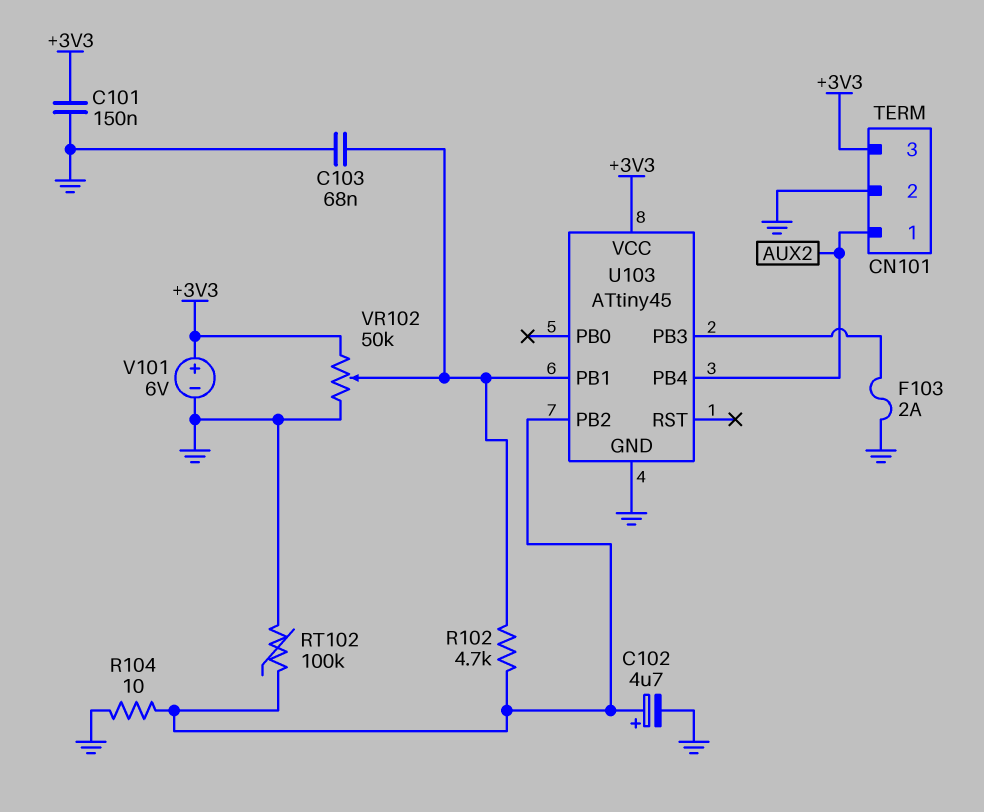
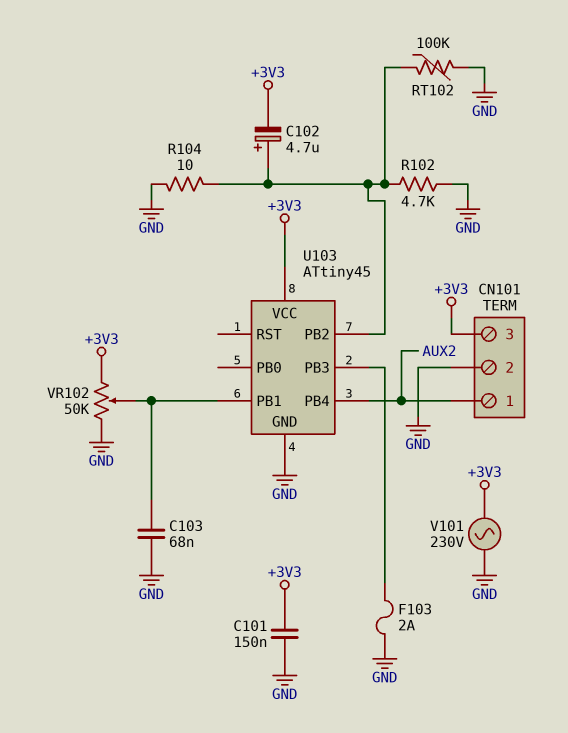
C102: 4.7uF (plus U103/PB2, minus GND) -> 4.7uF (plus U103/PB2, minus +3V3)
R102: 4.7k (U103/PB1, U103/PB2) -> 4.7k (GND, U103/PB2)
V101: 6V (plus +3V3, minus GND) -> AC 230V (+3V3, GND)

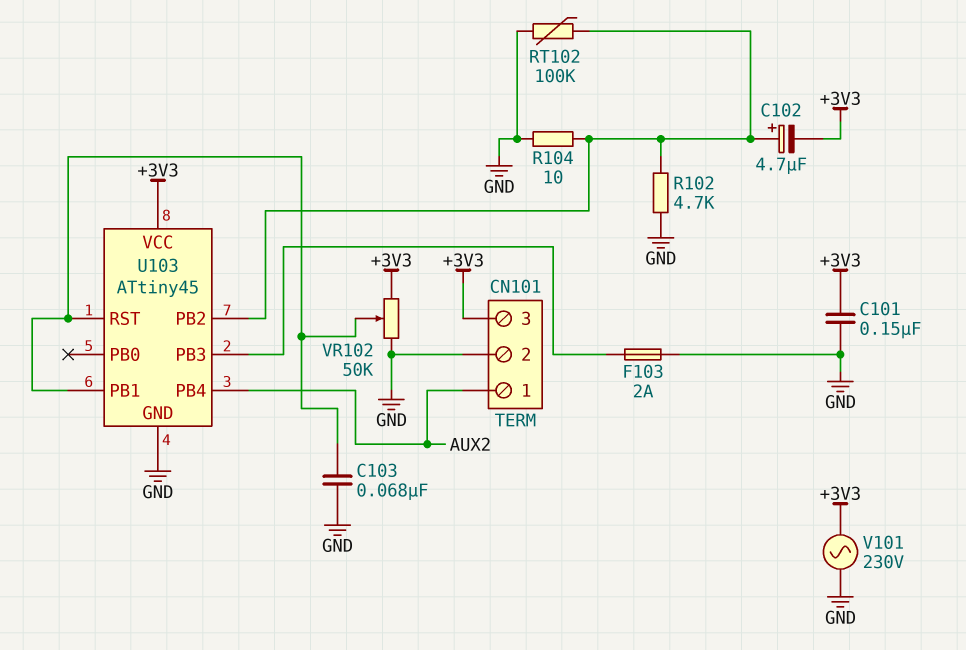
U103 pin RST: none -> U103/PB1

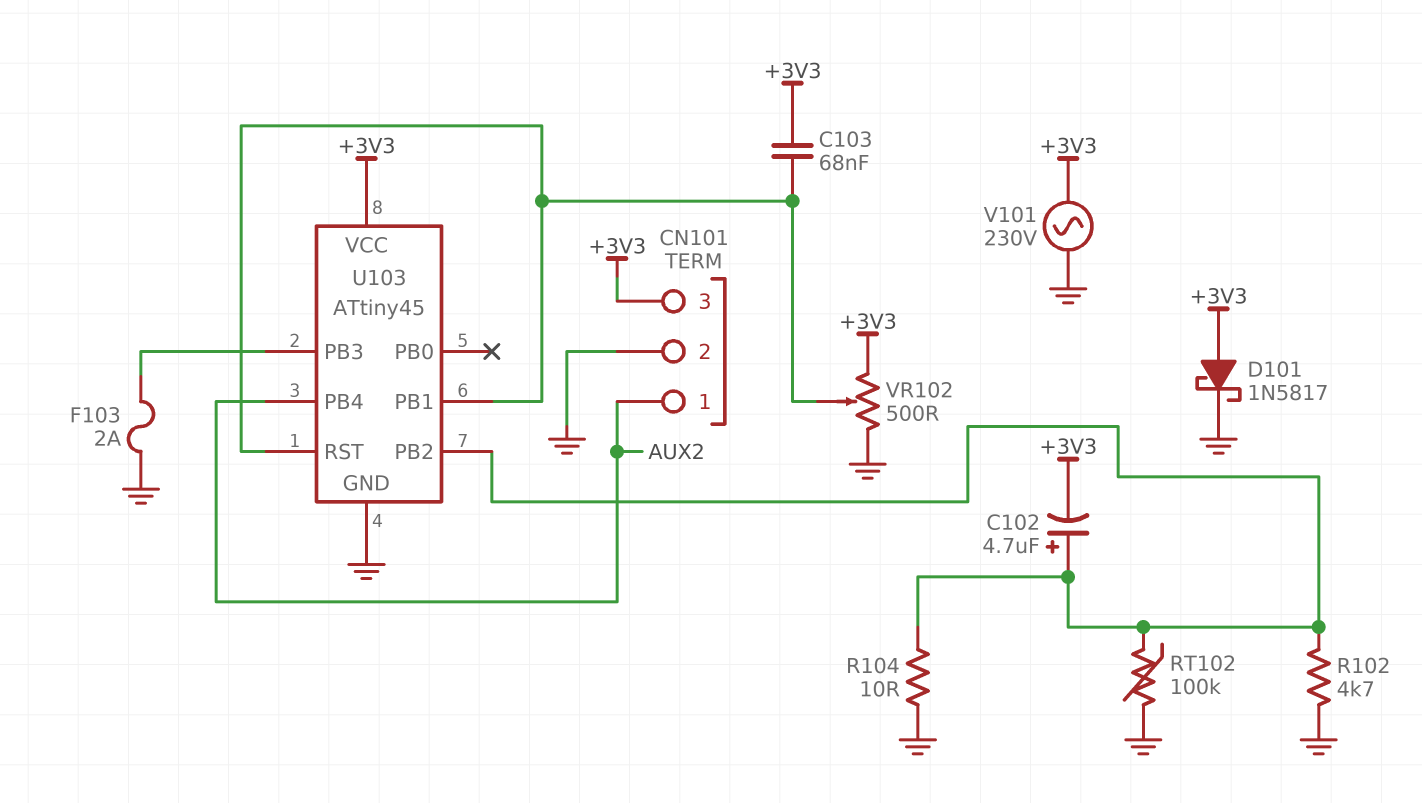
C101: 150nF (+3V3, GND) -> none
C103: 68nF (GND, U103/PB1) -> 68nF (+3V3, U103/PB1)
D101: none -> schottky 1N5817 (A +3V3, K GND)
VR102: 50k (+3V3, GND, wiper U103/PB1) -> 500 (+3V3, GND, wiper U103/PB1)

